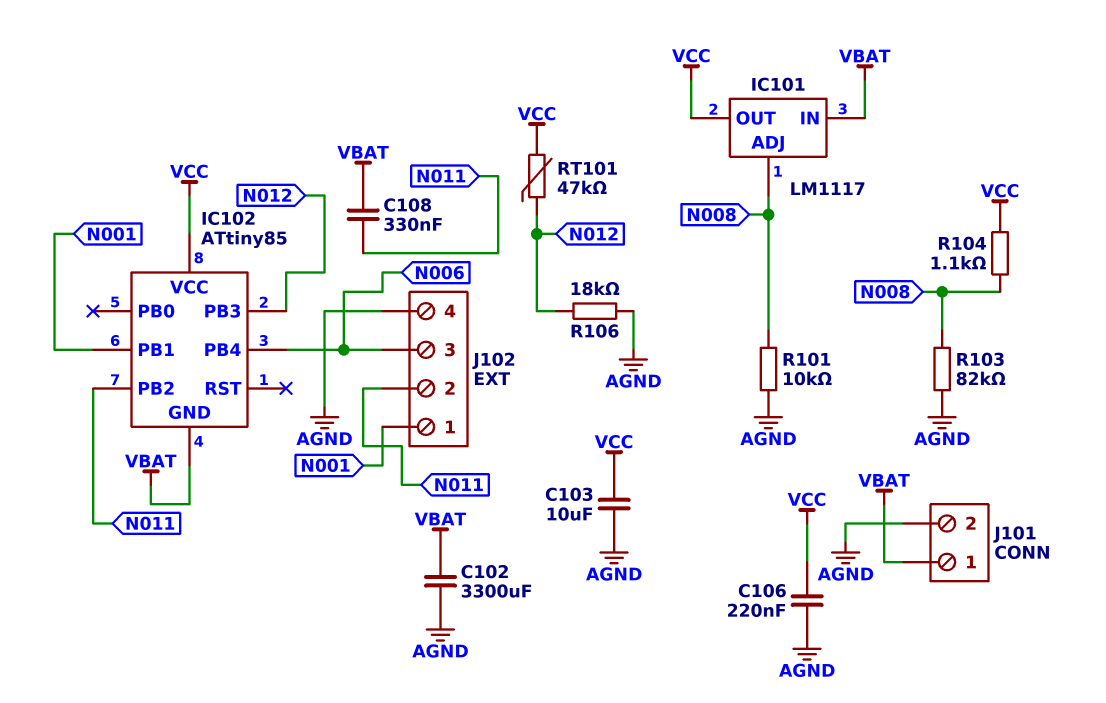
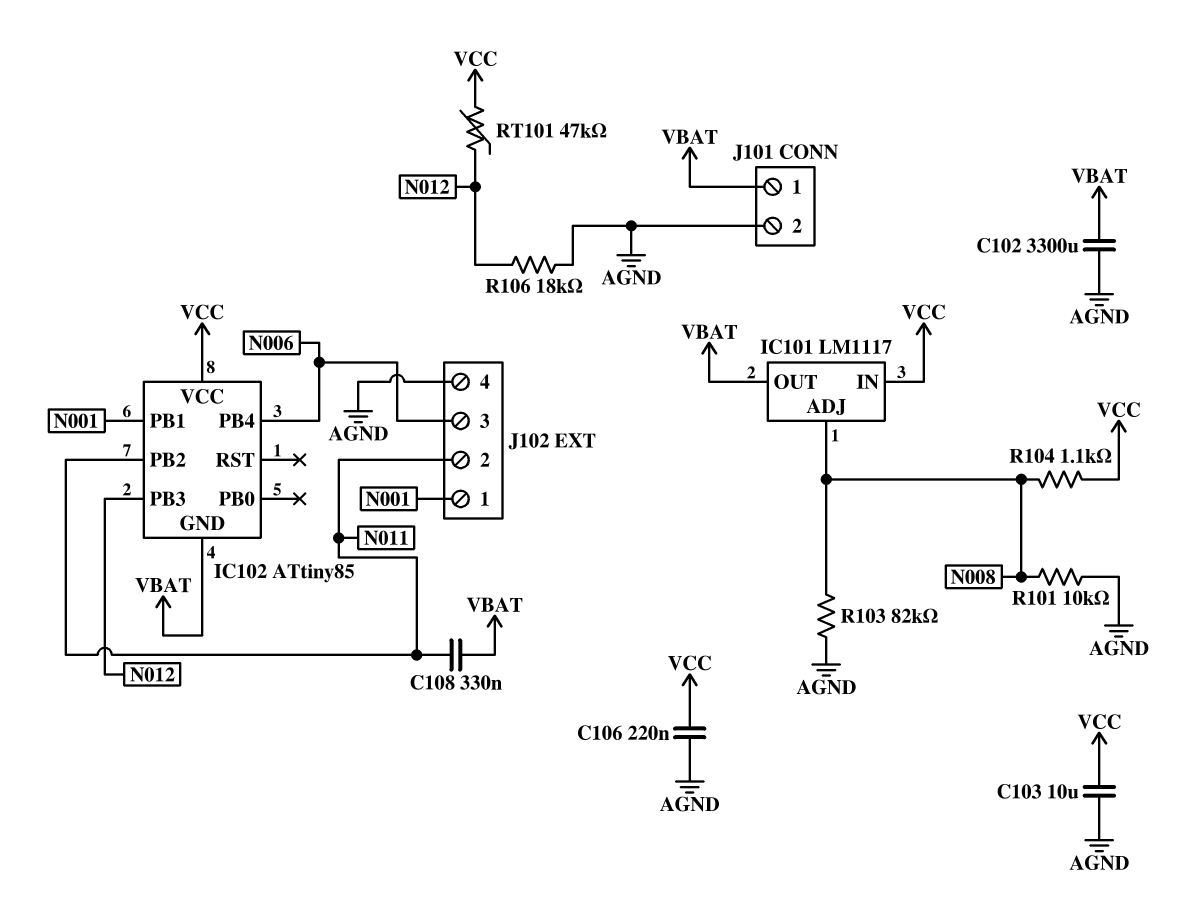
IC101 pin IN: VBAT -> VCC
IC101 pin OUT: VCC -> VBAT

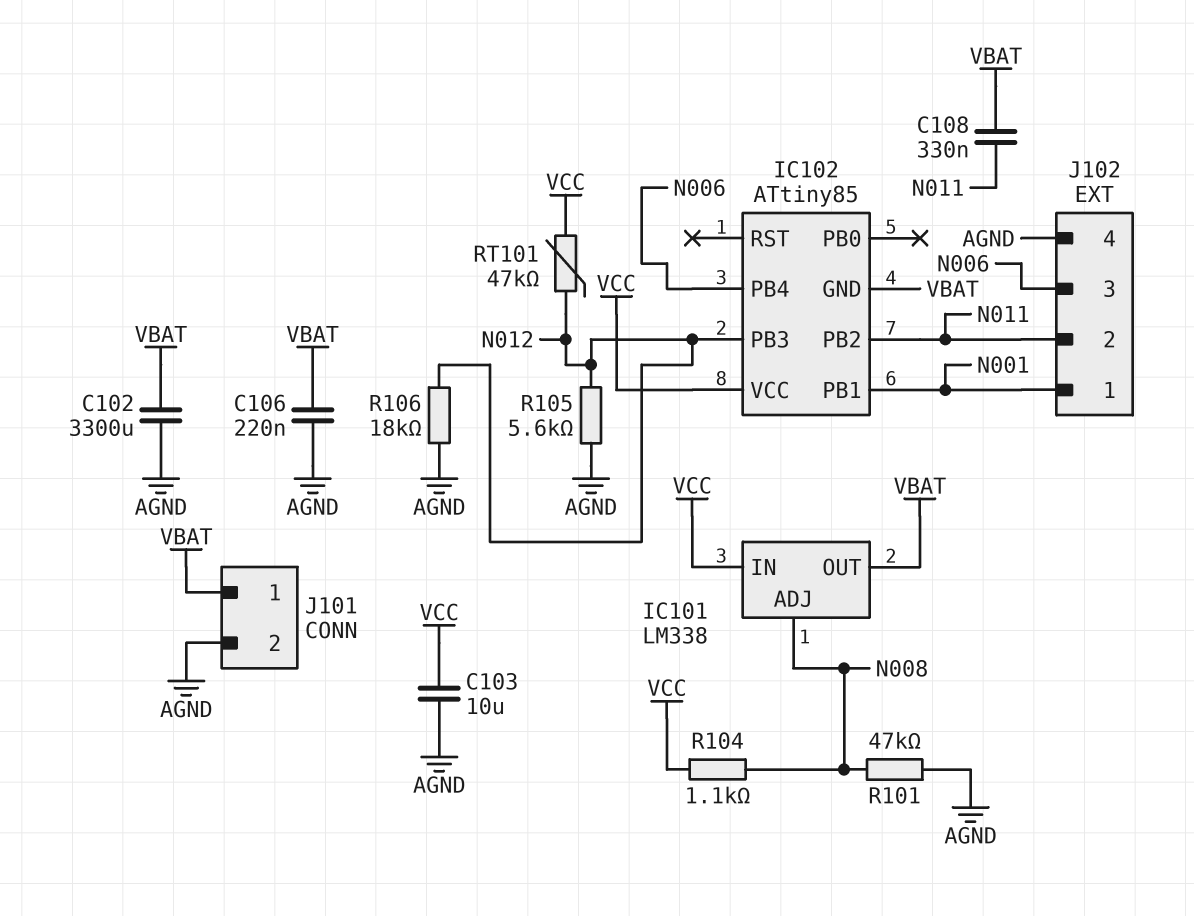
C106: 220nF (AGND, VCC) -> 220nF (AGND, VBAT)
IC101: LM1117 -> LM338
R101: 10k (AGND, N008) -> 47k (AGND, N008)
R103: 82k (AGND, N008) -> none
R105: none -> 5.6k (AGND, N012)

